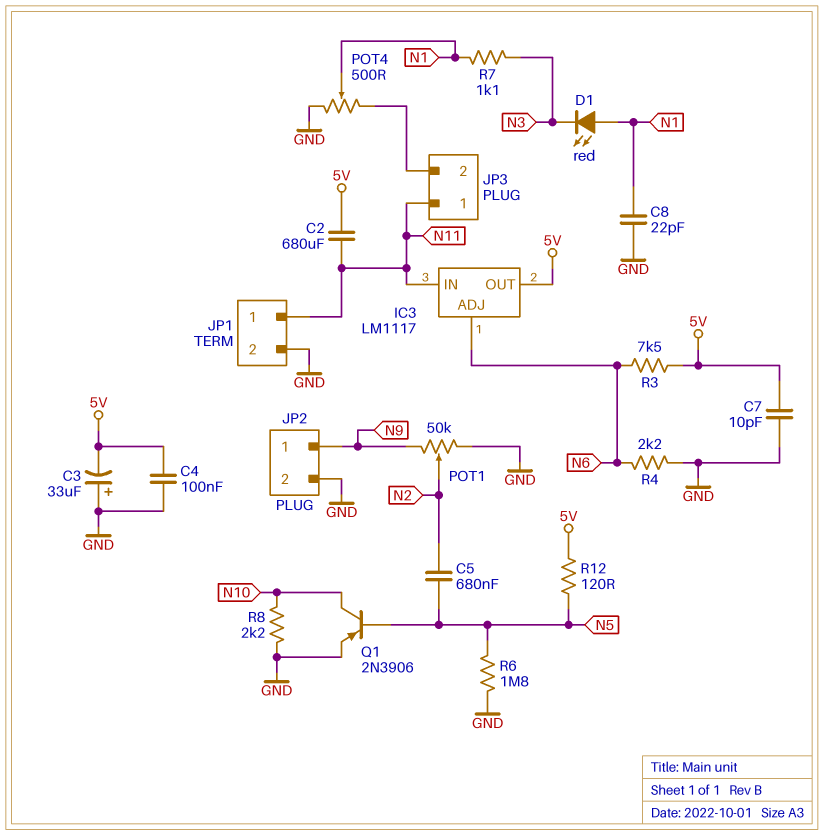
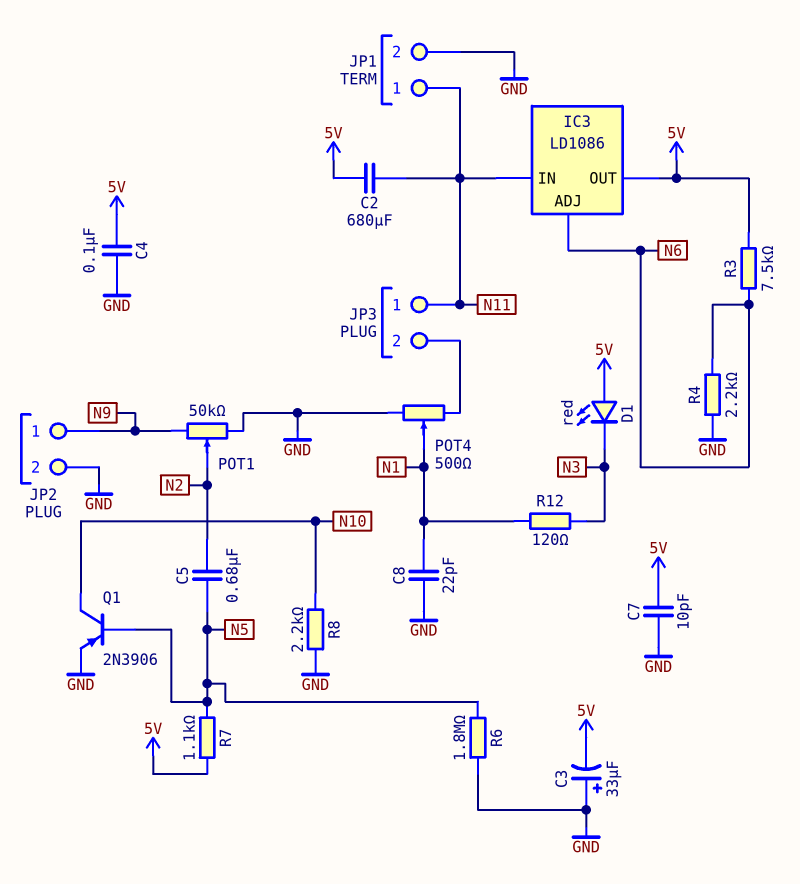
D1: LED red (A N1, K N3) -> LED red (A 5V, K N3)
IC3: LM1117 -> LD1086
R7: 1.1k (N1, N3) -> 1.1k (5V, N5)
R12: 120 (5V, N5) -> 120 (N1, N3)

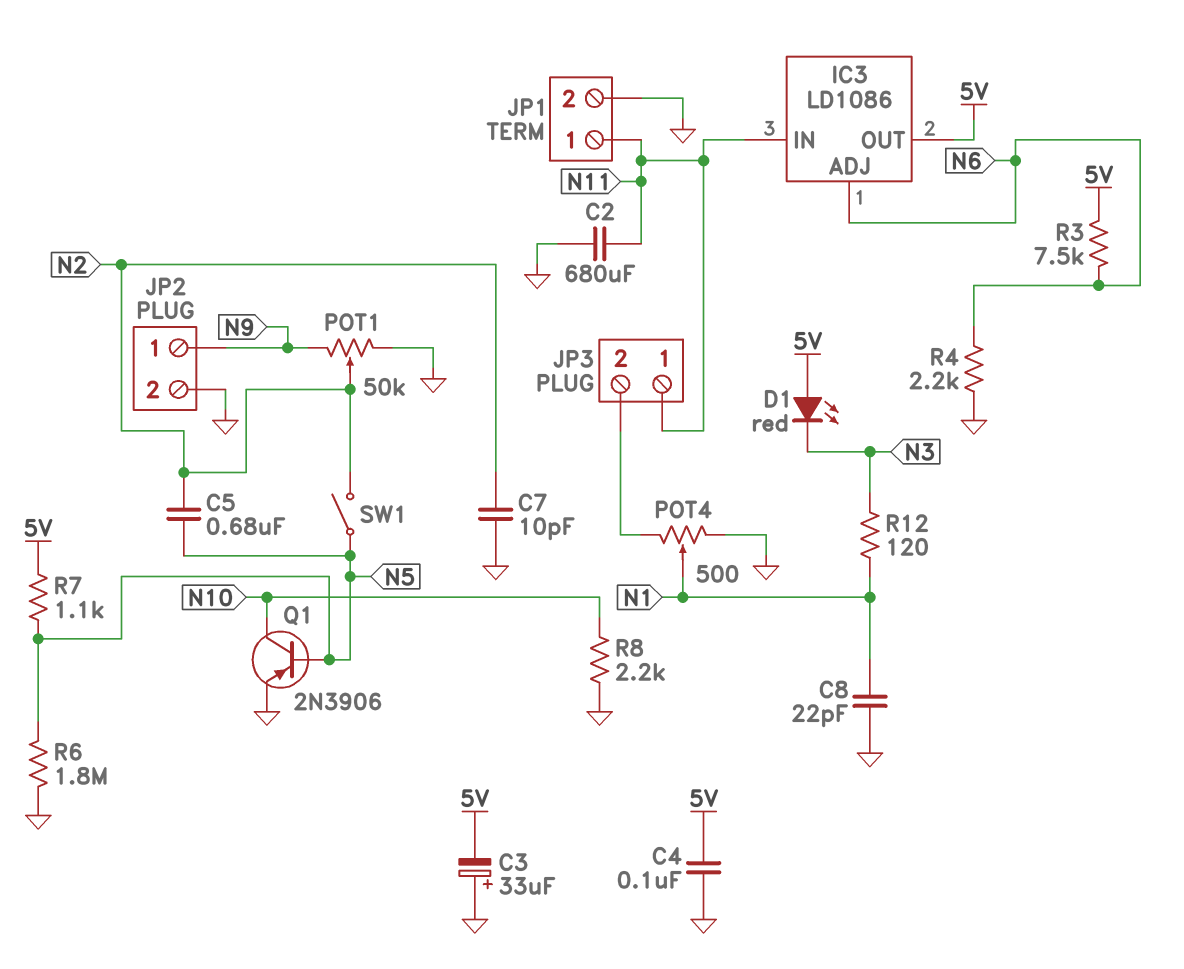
C2: 680uF (5V, N11) -> 680uF (GND, N11)
C7: 10pF (5V, GND) -> 10pF (GND, N2)
SW1: none -> switch (N2, N5)

